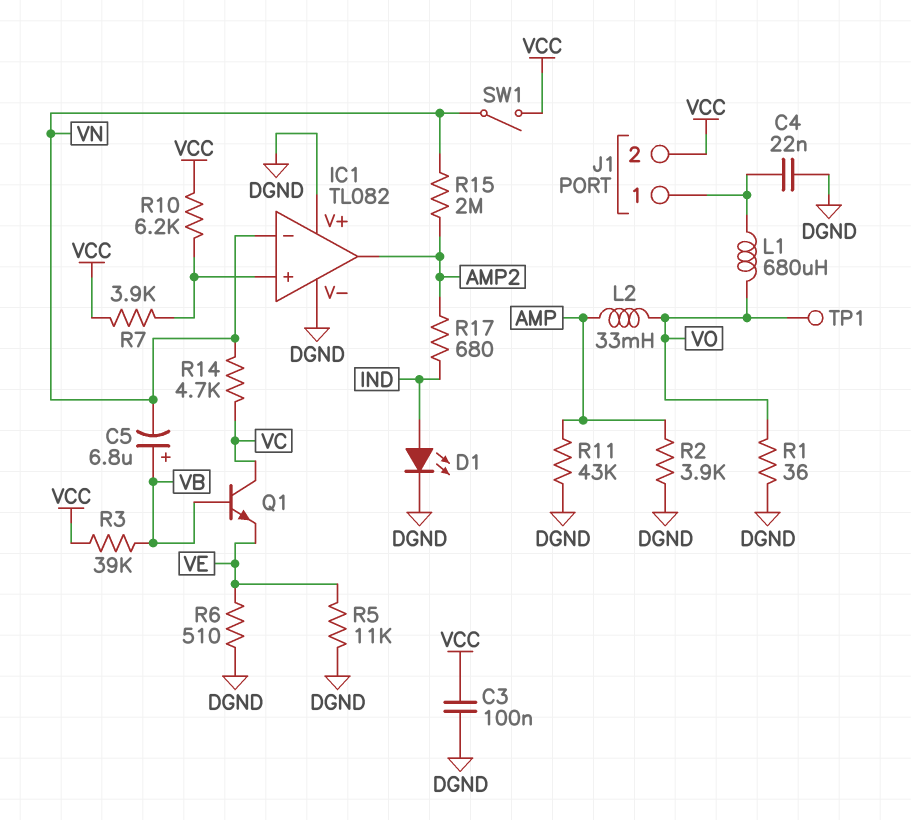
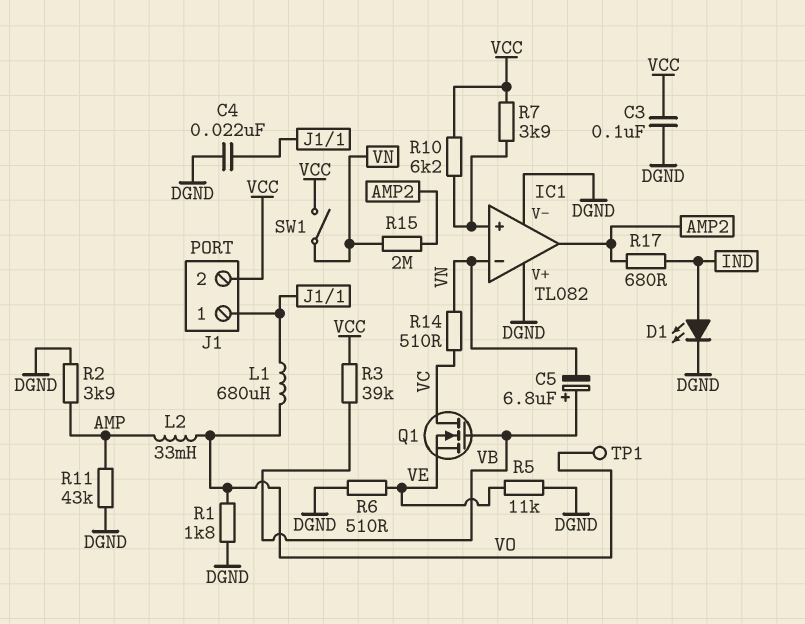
Q1: NPN (B VB, C VC, E VE) -> NMOS (G VB, D VC, S VE)
R1: 36 (DGND, VO) -> 1.8k (DGND, VO)
R14: 4.7k (VC, VN) -> 510 (VC, VN)

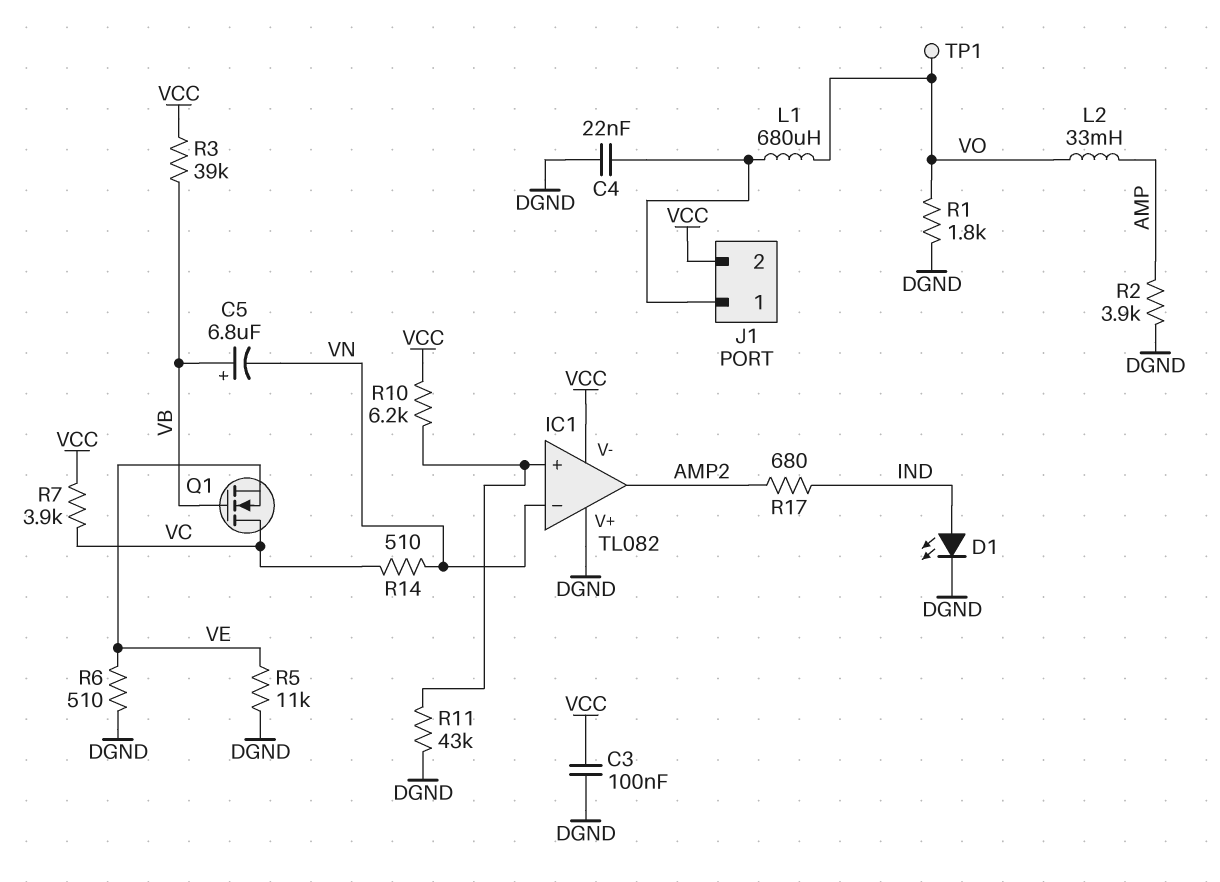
IC1 pin V-: DGND -> VCC
R7: 3.9k (IC1/in+, VCC) -> 3.9k (VC, VCC)
R11: 43k (AMP, DGND) -> 43k (DGND, IC1/in+)
R15: 2M (AMP2, VN) -> none
SW1: switch (VCC, VN) -> none

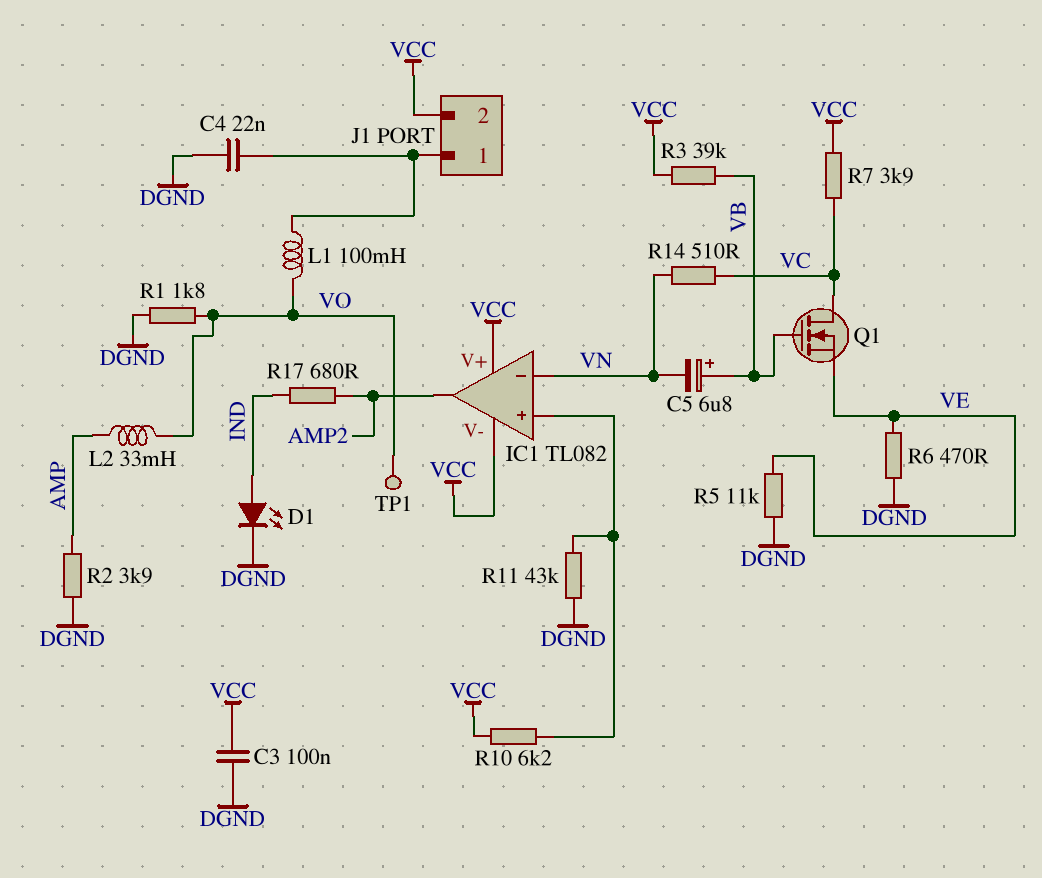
IC1 pin V+: DGND -> VCC
L1: 680uH (J1/1, VO) -> 100mH (J1/1, VO)
R6: 510 (DGND, VE) -> 470 (DGND, VE)

